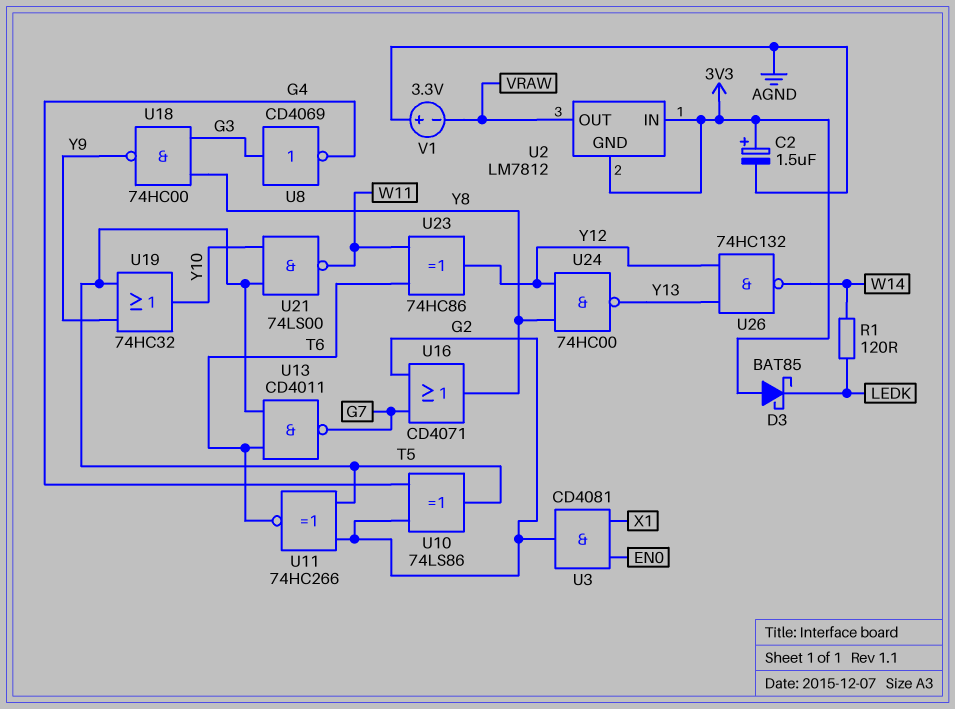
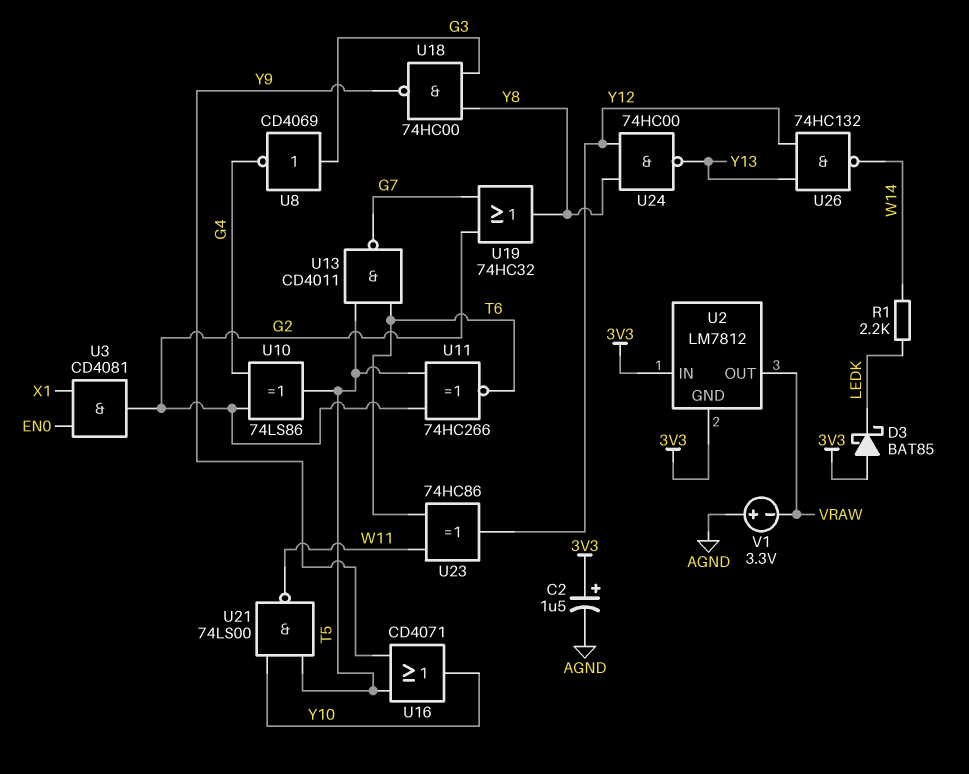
R1: 120 (LEDK, W14) -> 2.2k (LEDK, W14)
U16: OR CD4071 (in G2, in G7, out Y8) -> OR CD4071 (in T5, in Y9, out Y10)
U19: OR 74HC32 (in T5, in Y9, out Y10) -> OR 74HC32 (in G2, in G7, out Y8)

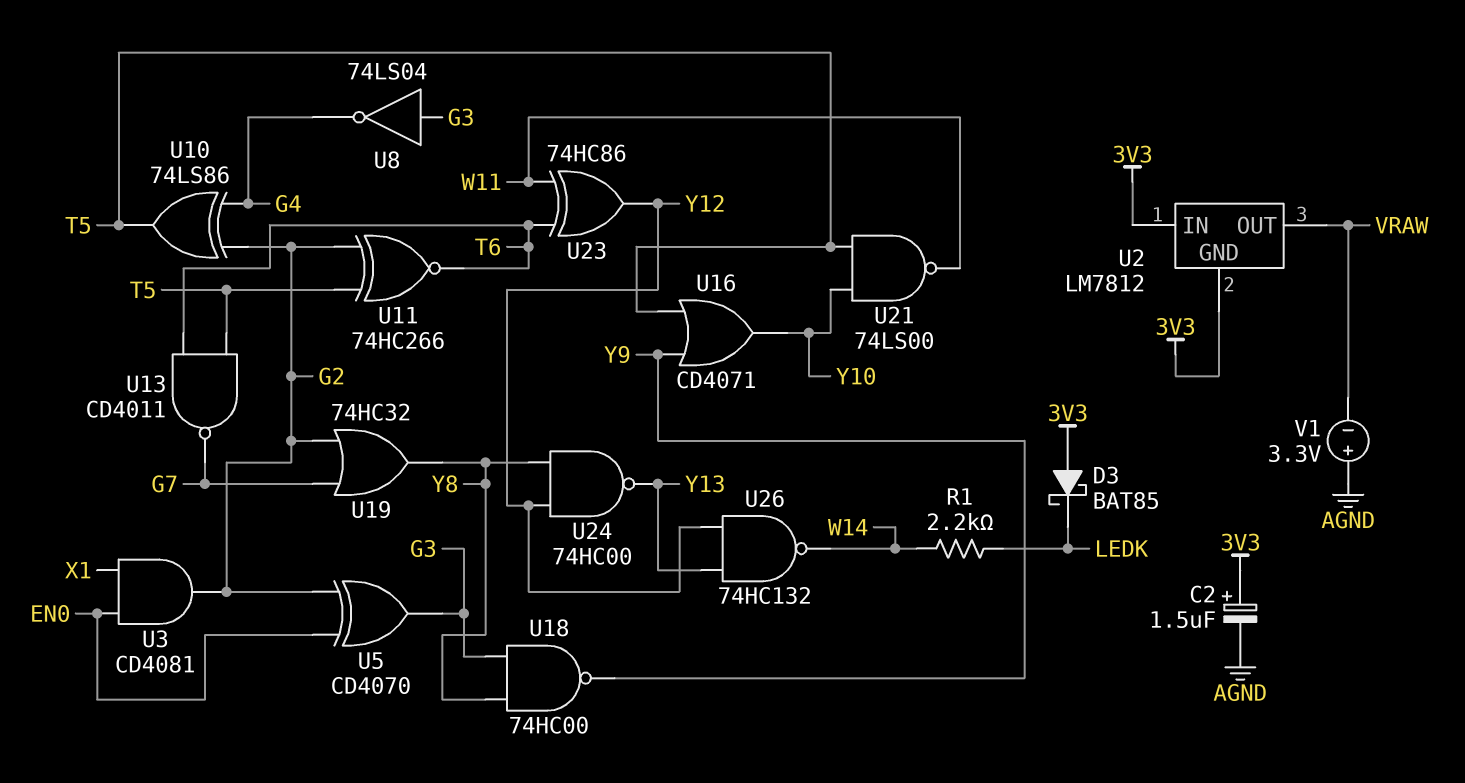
U5: none -> XOR CD4070 (in EN0, in G2, out G3)
U8: NOT CD4069 (in G3, out G4) -> NOT 74LS04 (in G3, out G4)

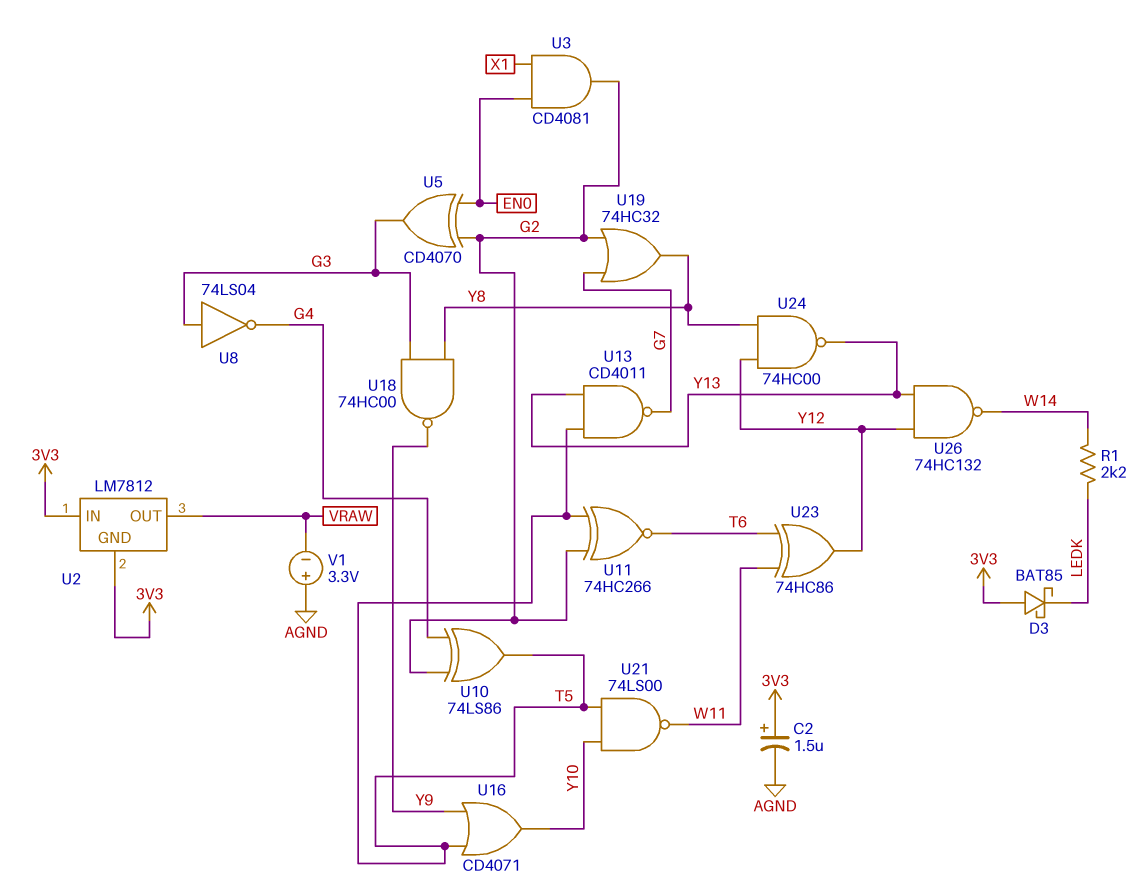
U13: NAND CD4011 (in T5, in T6, out G7) -> NAND CD4011 (in T5, in Y13, out G7)

